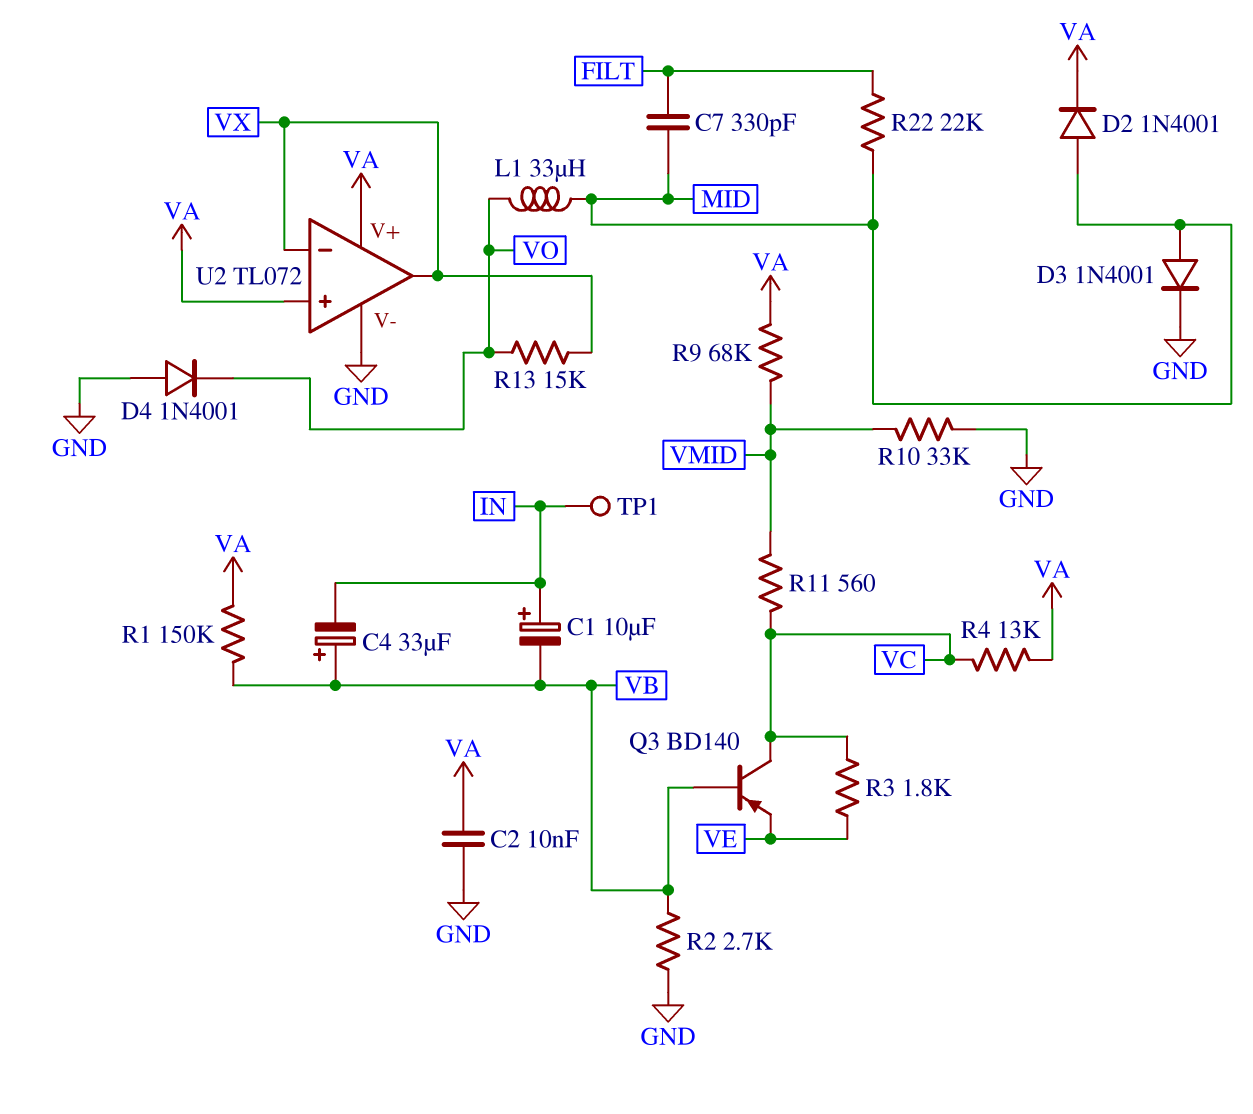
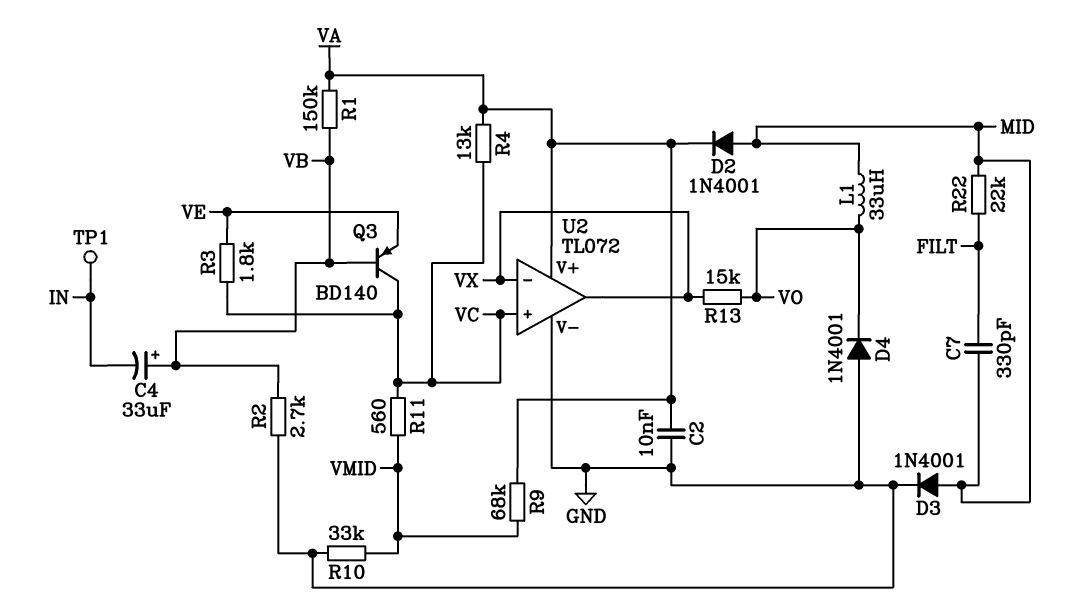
C1: 10uF (plus IN, minus VB) -> none
U2 pin in+: VA -> VC

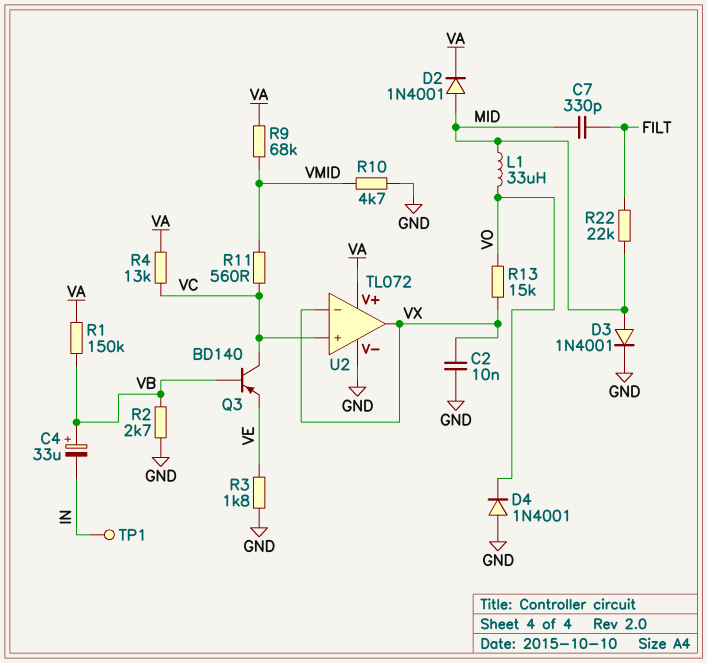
C2: 10nF (GND, VA) -> 10nF (GND, VX)
R3: 1.8k (VC, VE) -> 1.8k (GND, VE)
R10: 33k (GND, VMID) -> 4.7k (GND, VMID)

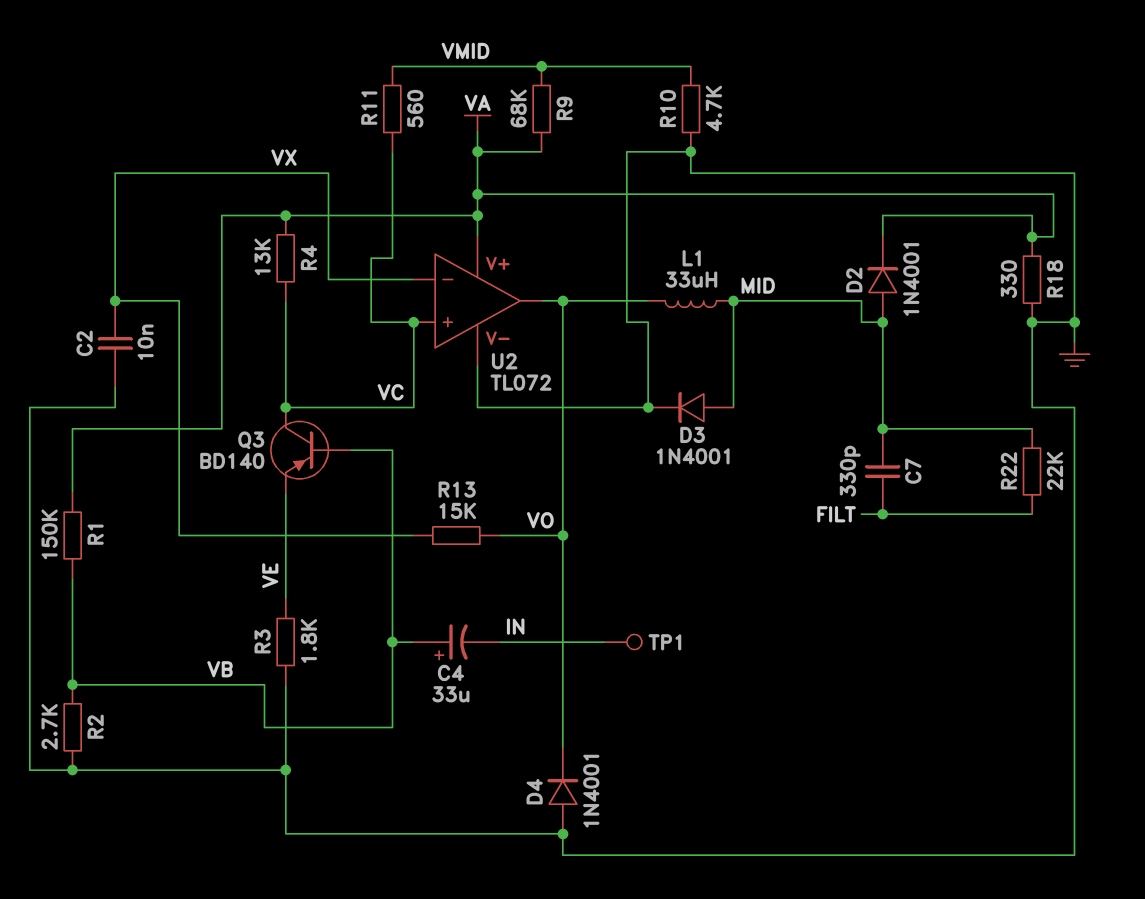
R18: none -> 330 (GND, VA)
U2 pin out: VX -> VO

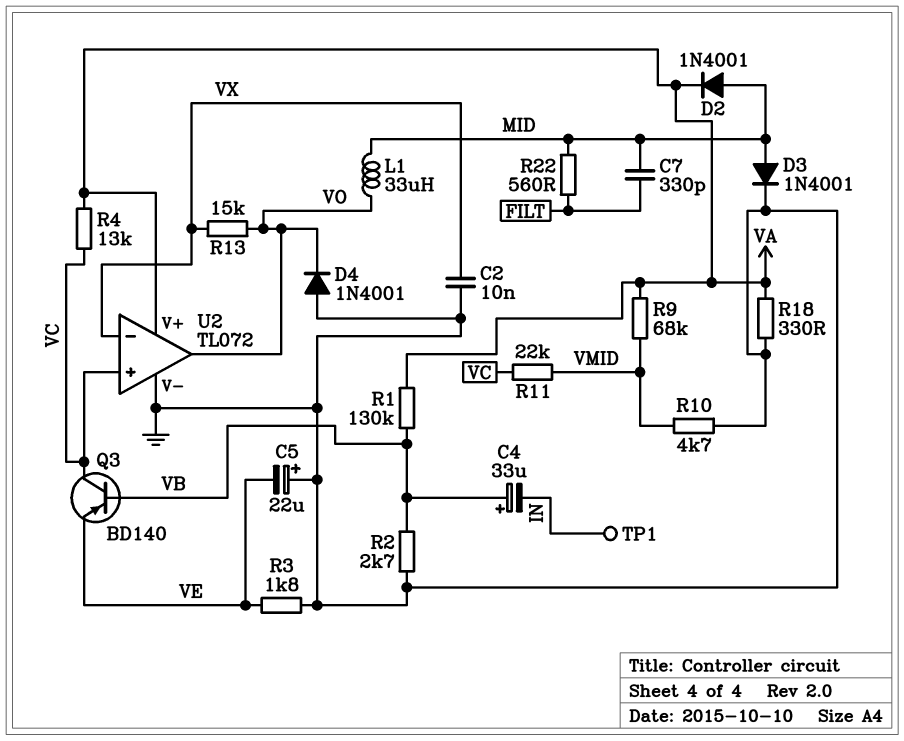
C5: none -> 22uF (plus GND, minus VE)
R1: 150k (VA, VB) -> 130k (VA, VB)
R11: 560 (VC, VMID) -> 22k (VC, VMID)
R22: 22k (FILT, MID) -> 560 (FILT, MID)

